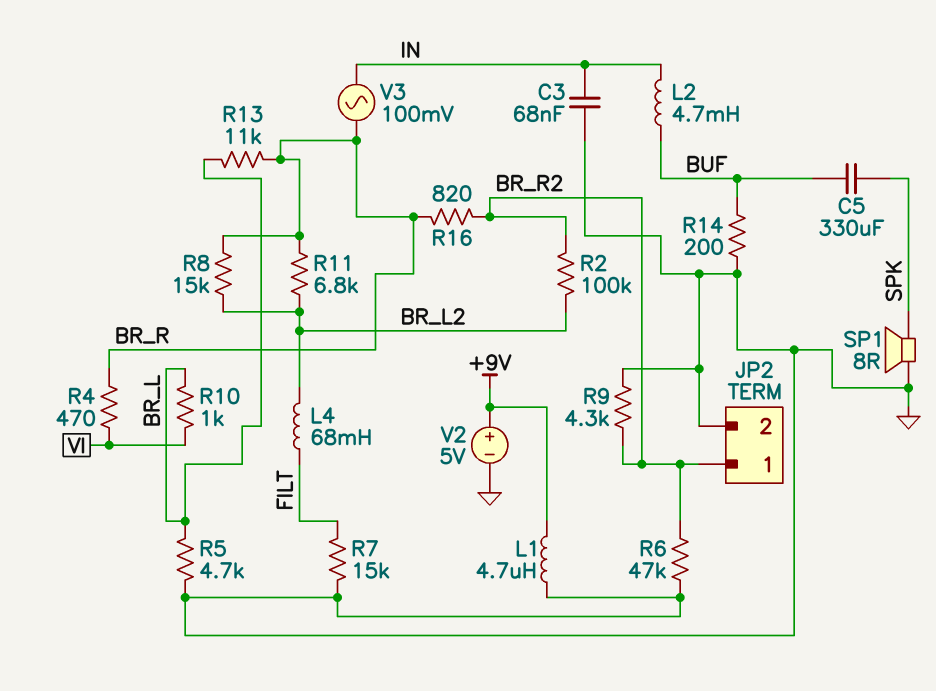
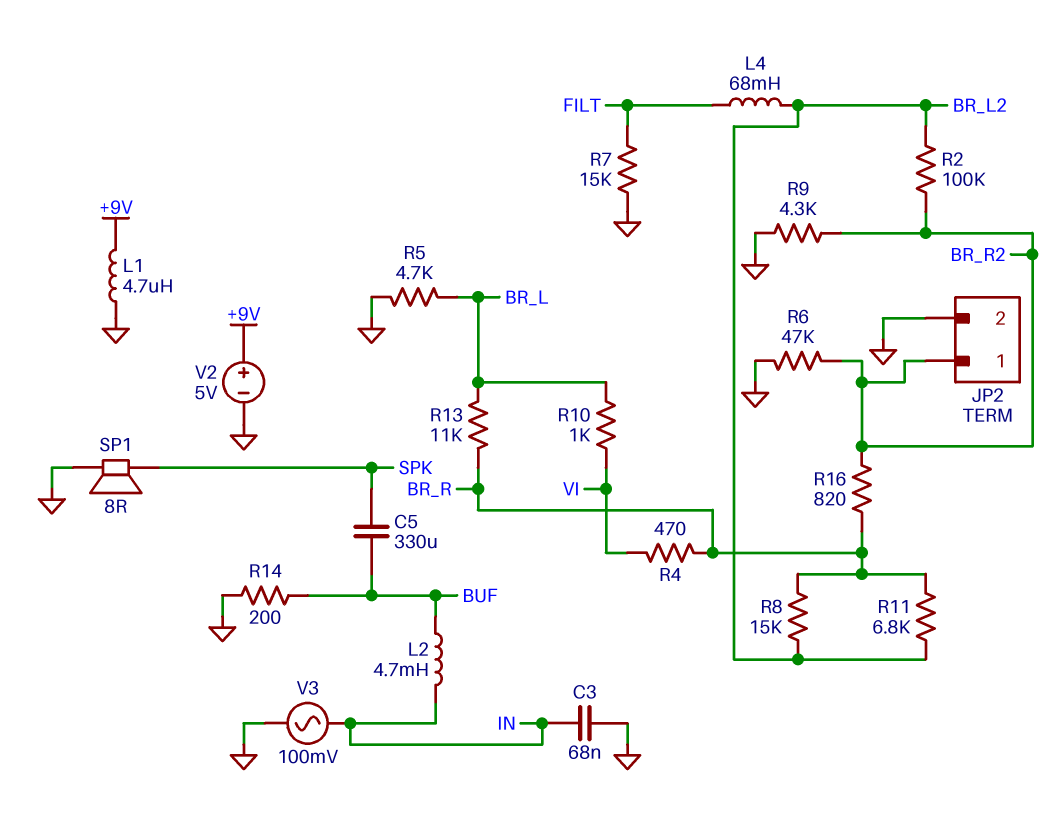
V3: AC 100mV (BR_R, IN) -> AC 100mV (GND, IN)

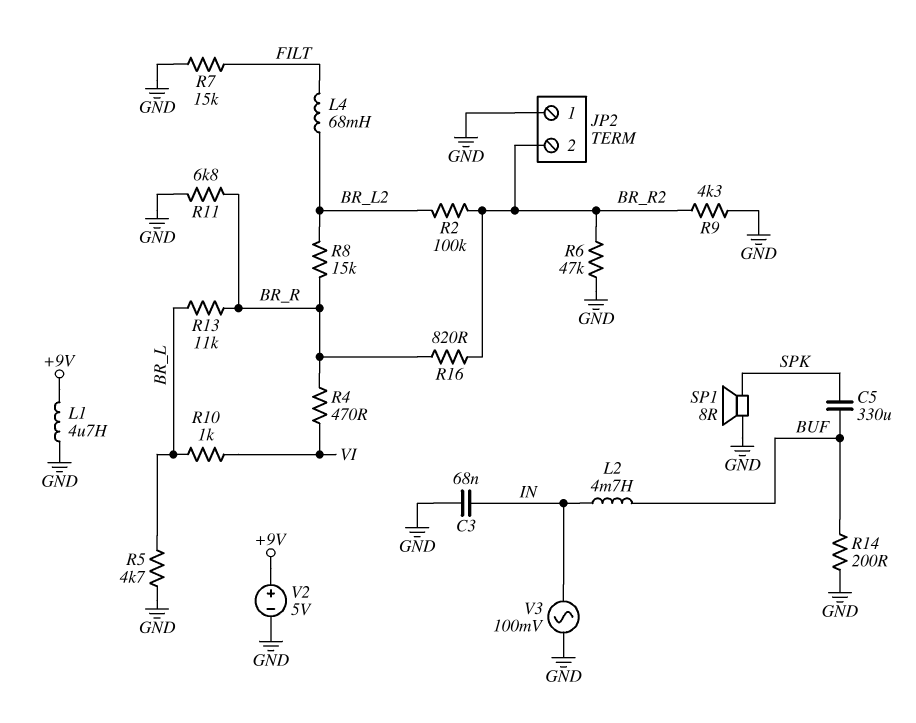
JP2 pin 1: BR_R2 -> GND
JP2 pin 2: GND -> BR_R2
R11: 6.8k (BR_L2, BR_R) -> 6.8k (BR_R, GND)

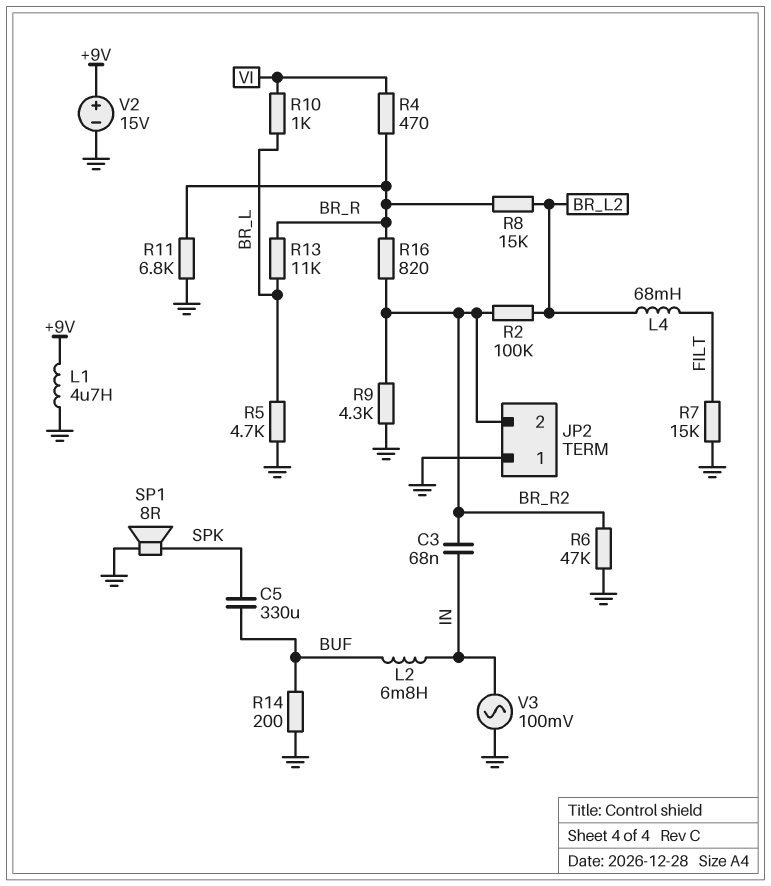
C3: 68nF (GND, IN) -> 68nF (BR_R2, IN)
L2: 4.7mH (BUF, IN) -> 6.8mH (BUF, IN)
V2: 5V (plus +9V, minus GND) -> 15V (plus +9V, minus GND)

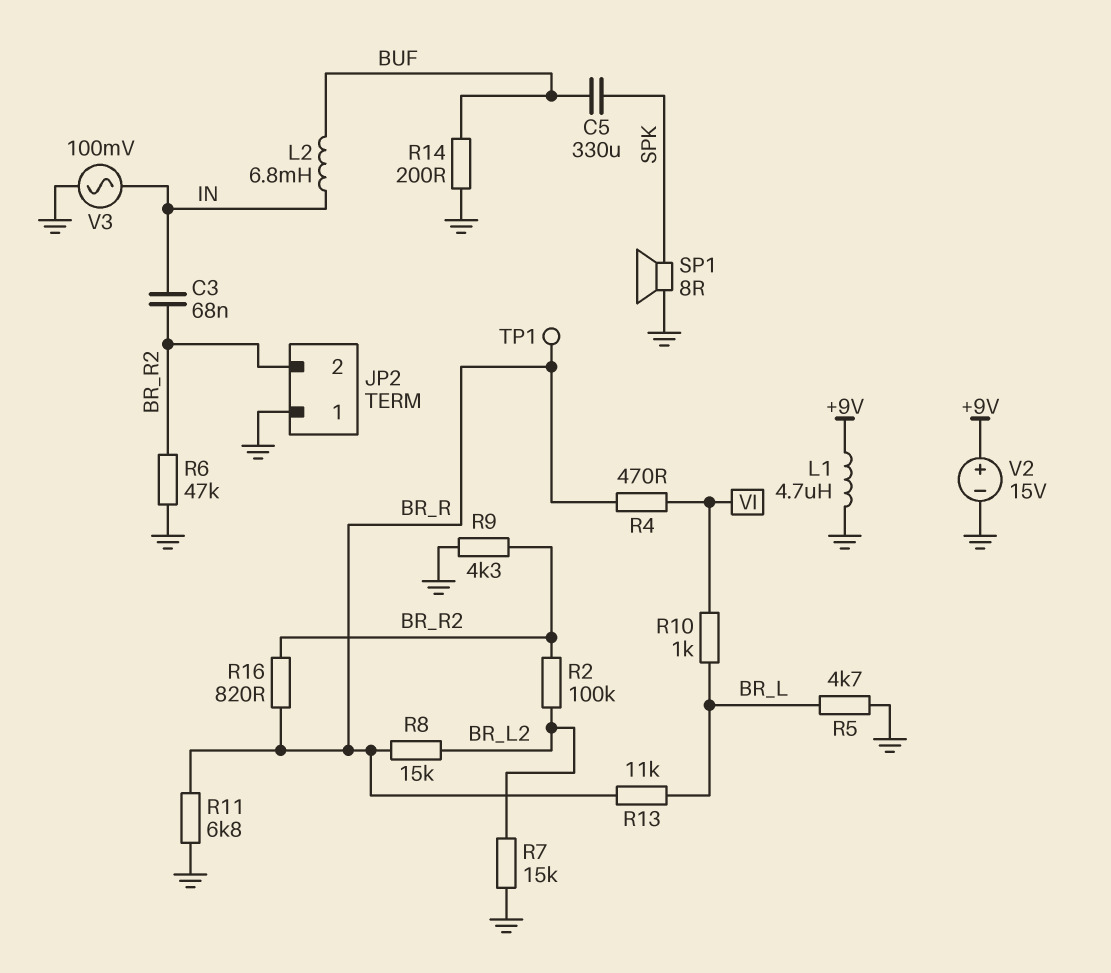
L4: 68mH (BR_L2, FILT) -> none
R7: 15k (FILT, GND) -> 15k (BR_L2, GND)
TP1: none -> test point (BR_R)

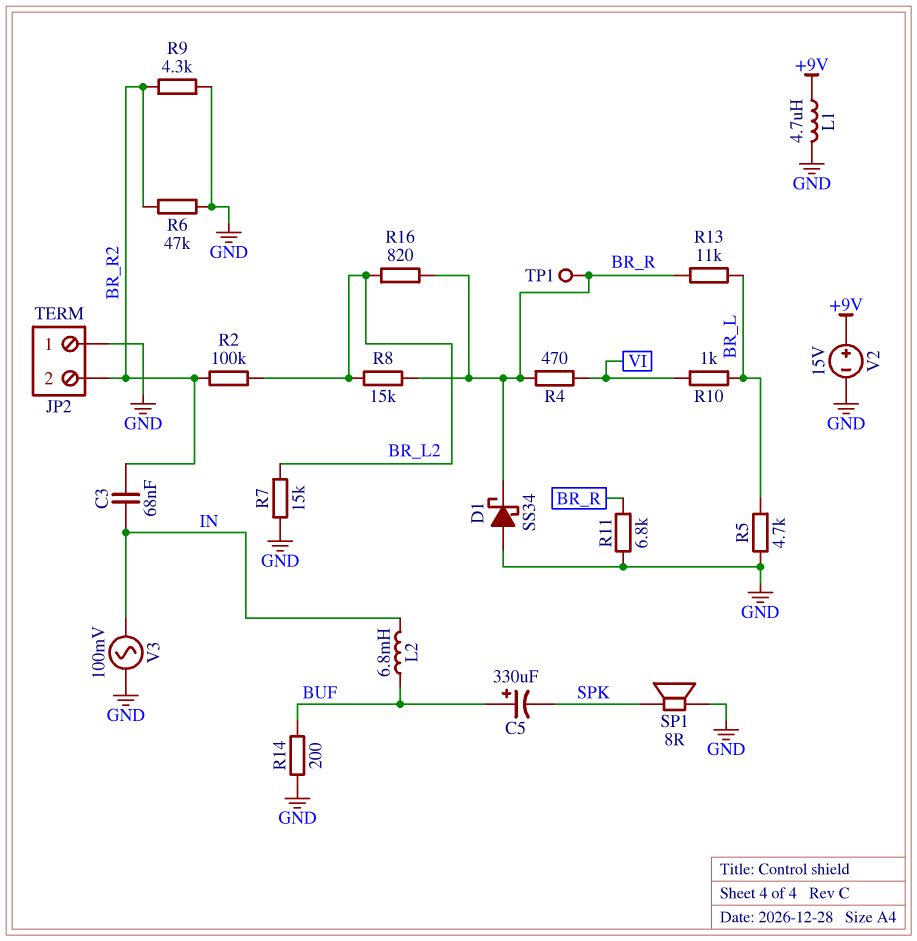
C5: 330uF (BUF, SPK) -> 330uF (plus BUF, minus SPK)
D1: none -> schottky SS34 (A GND, K BR_R)
R16: 820 (BR_R, BR_R2) -> 820 (BR_L2, BR_R)

